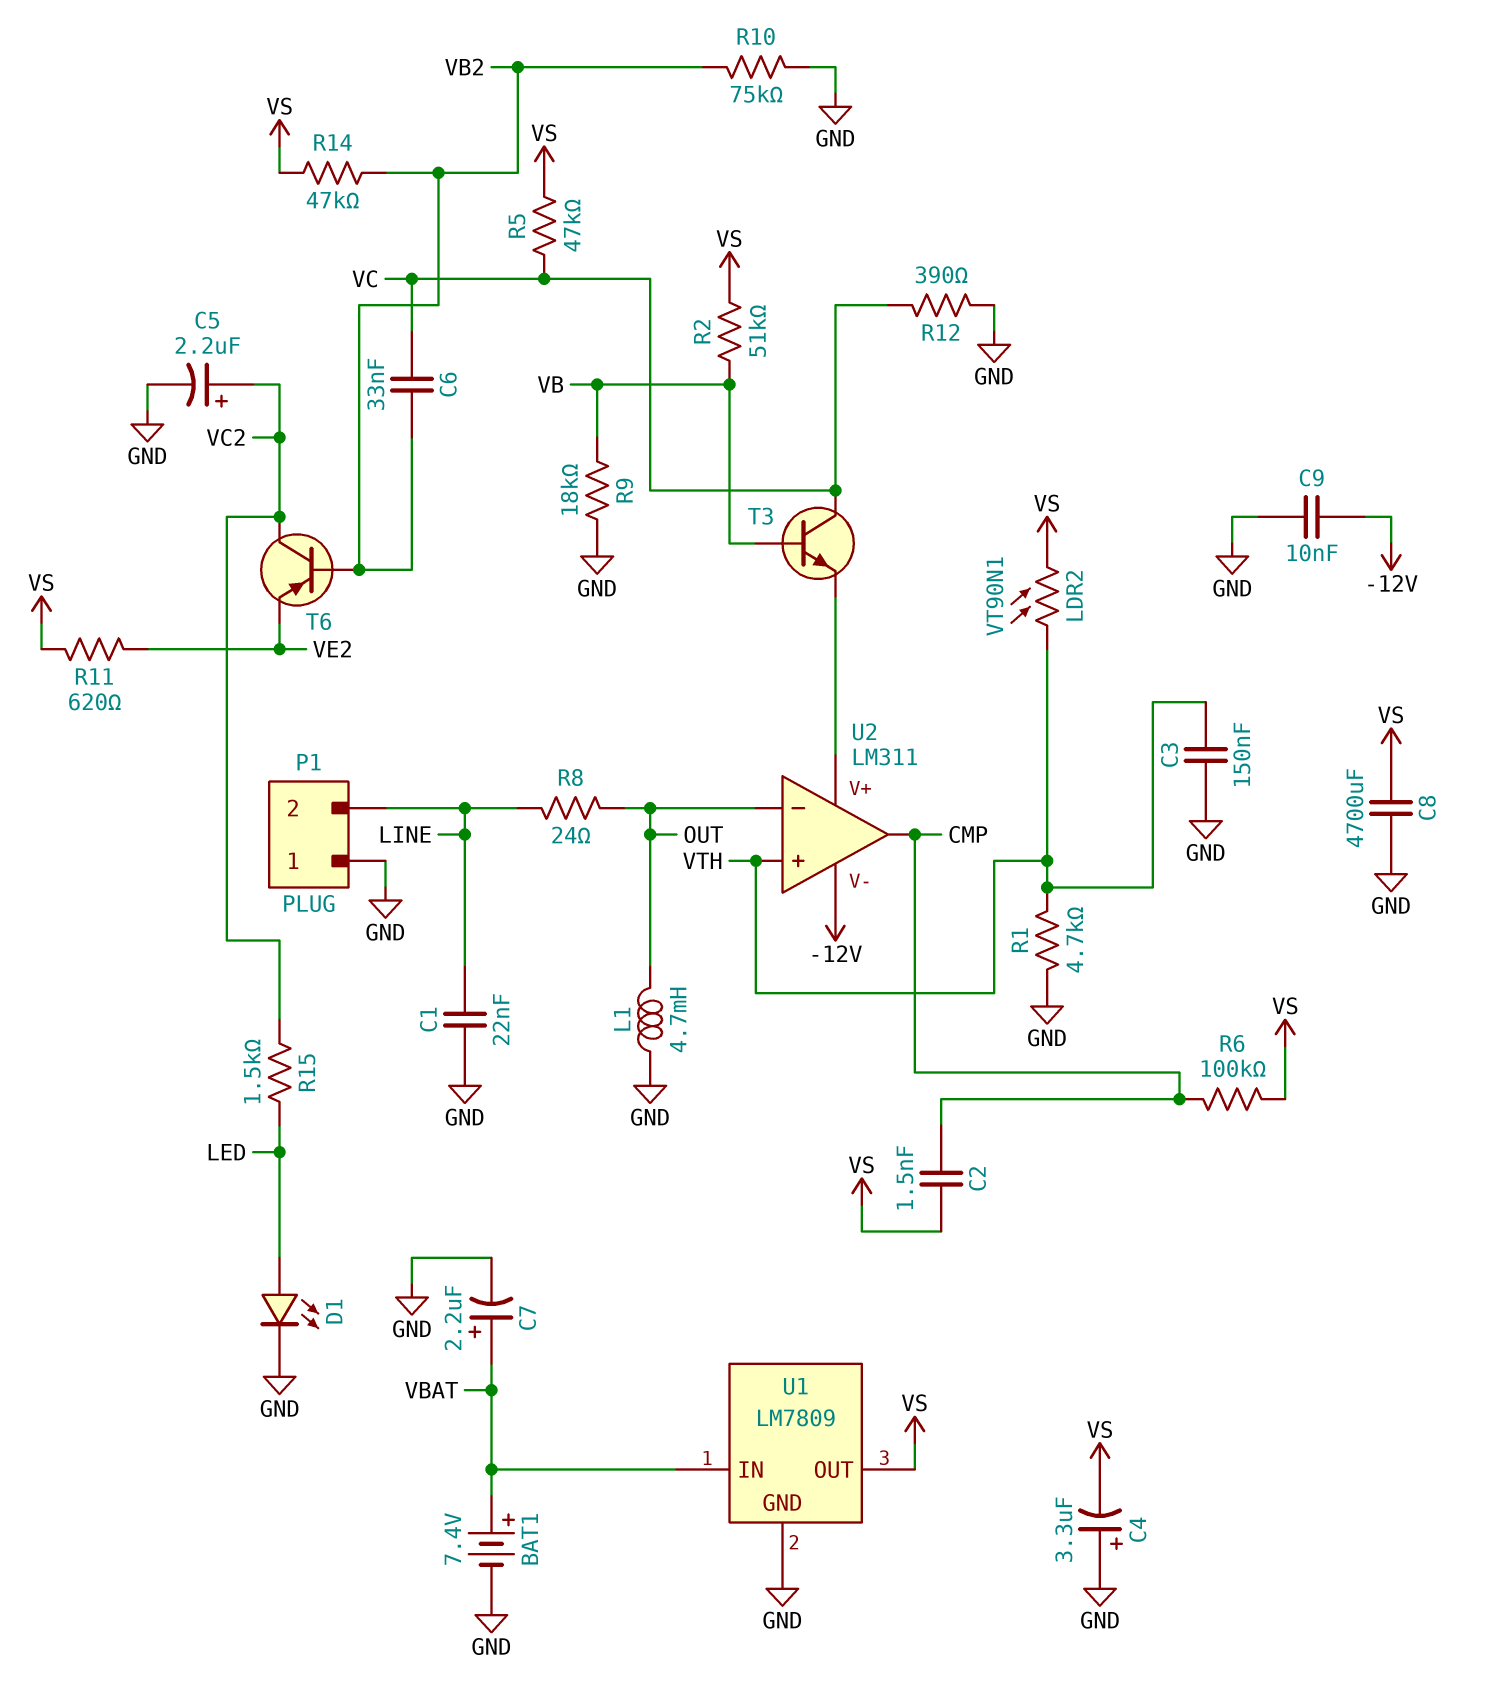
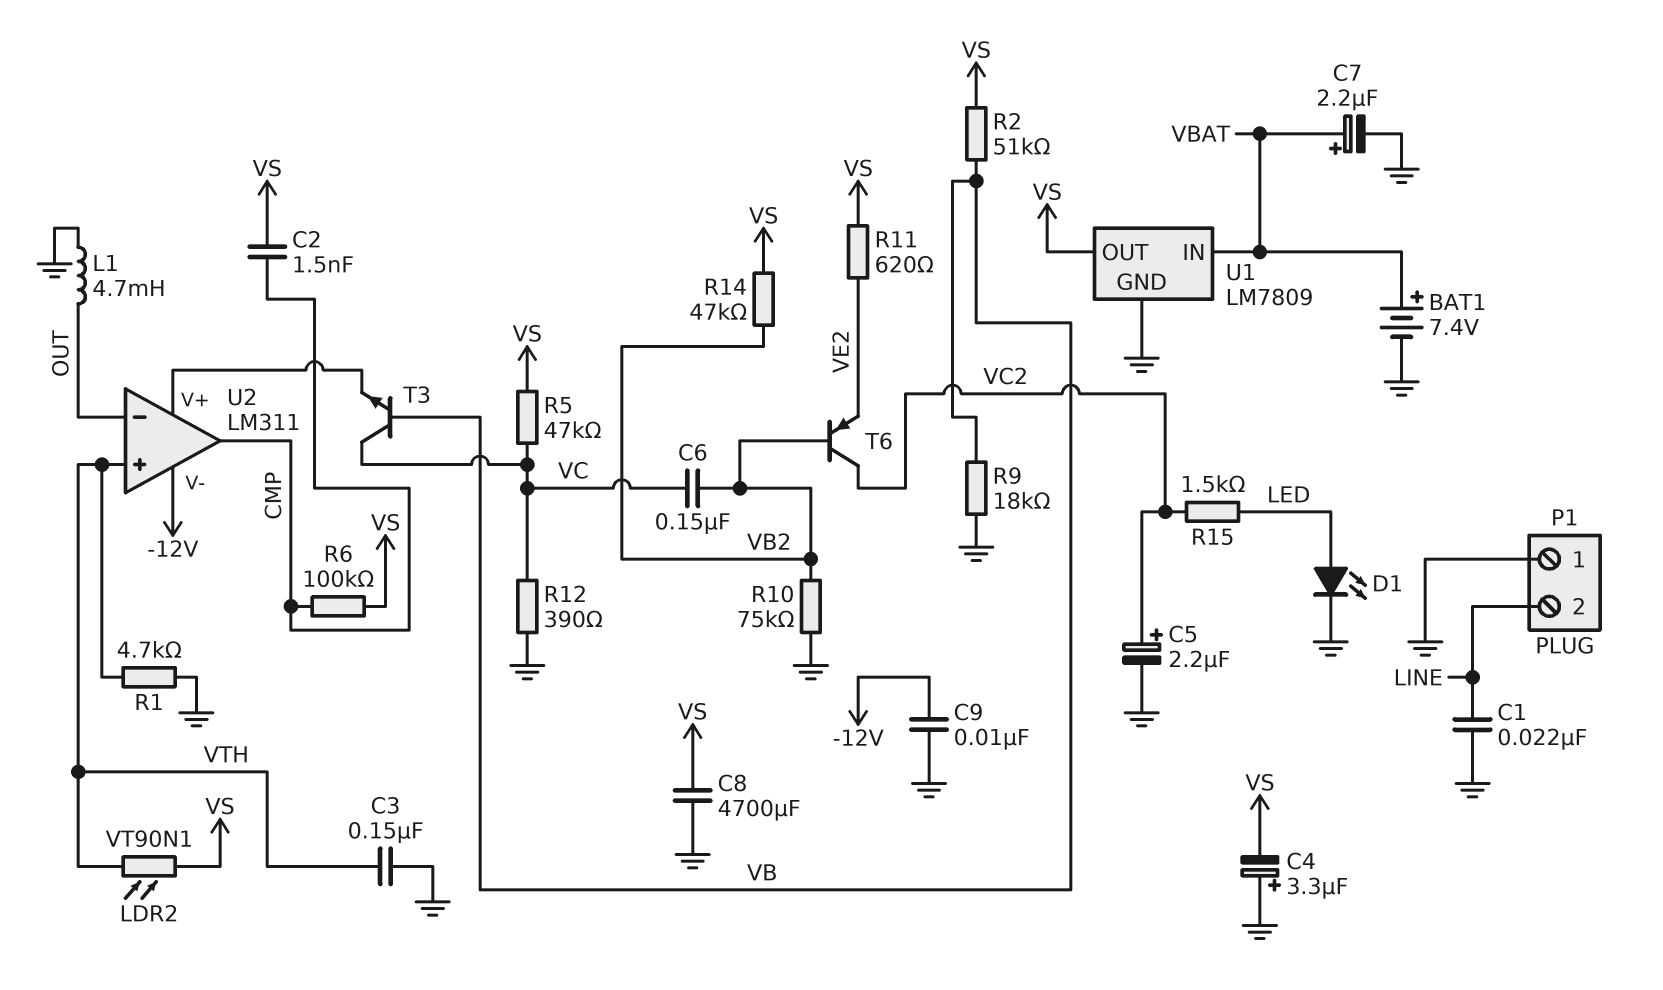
C6: 33nF (VB2, VC) -> 150nF (VB2, VC)
R8: 24 (LINE, OUT) -> none

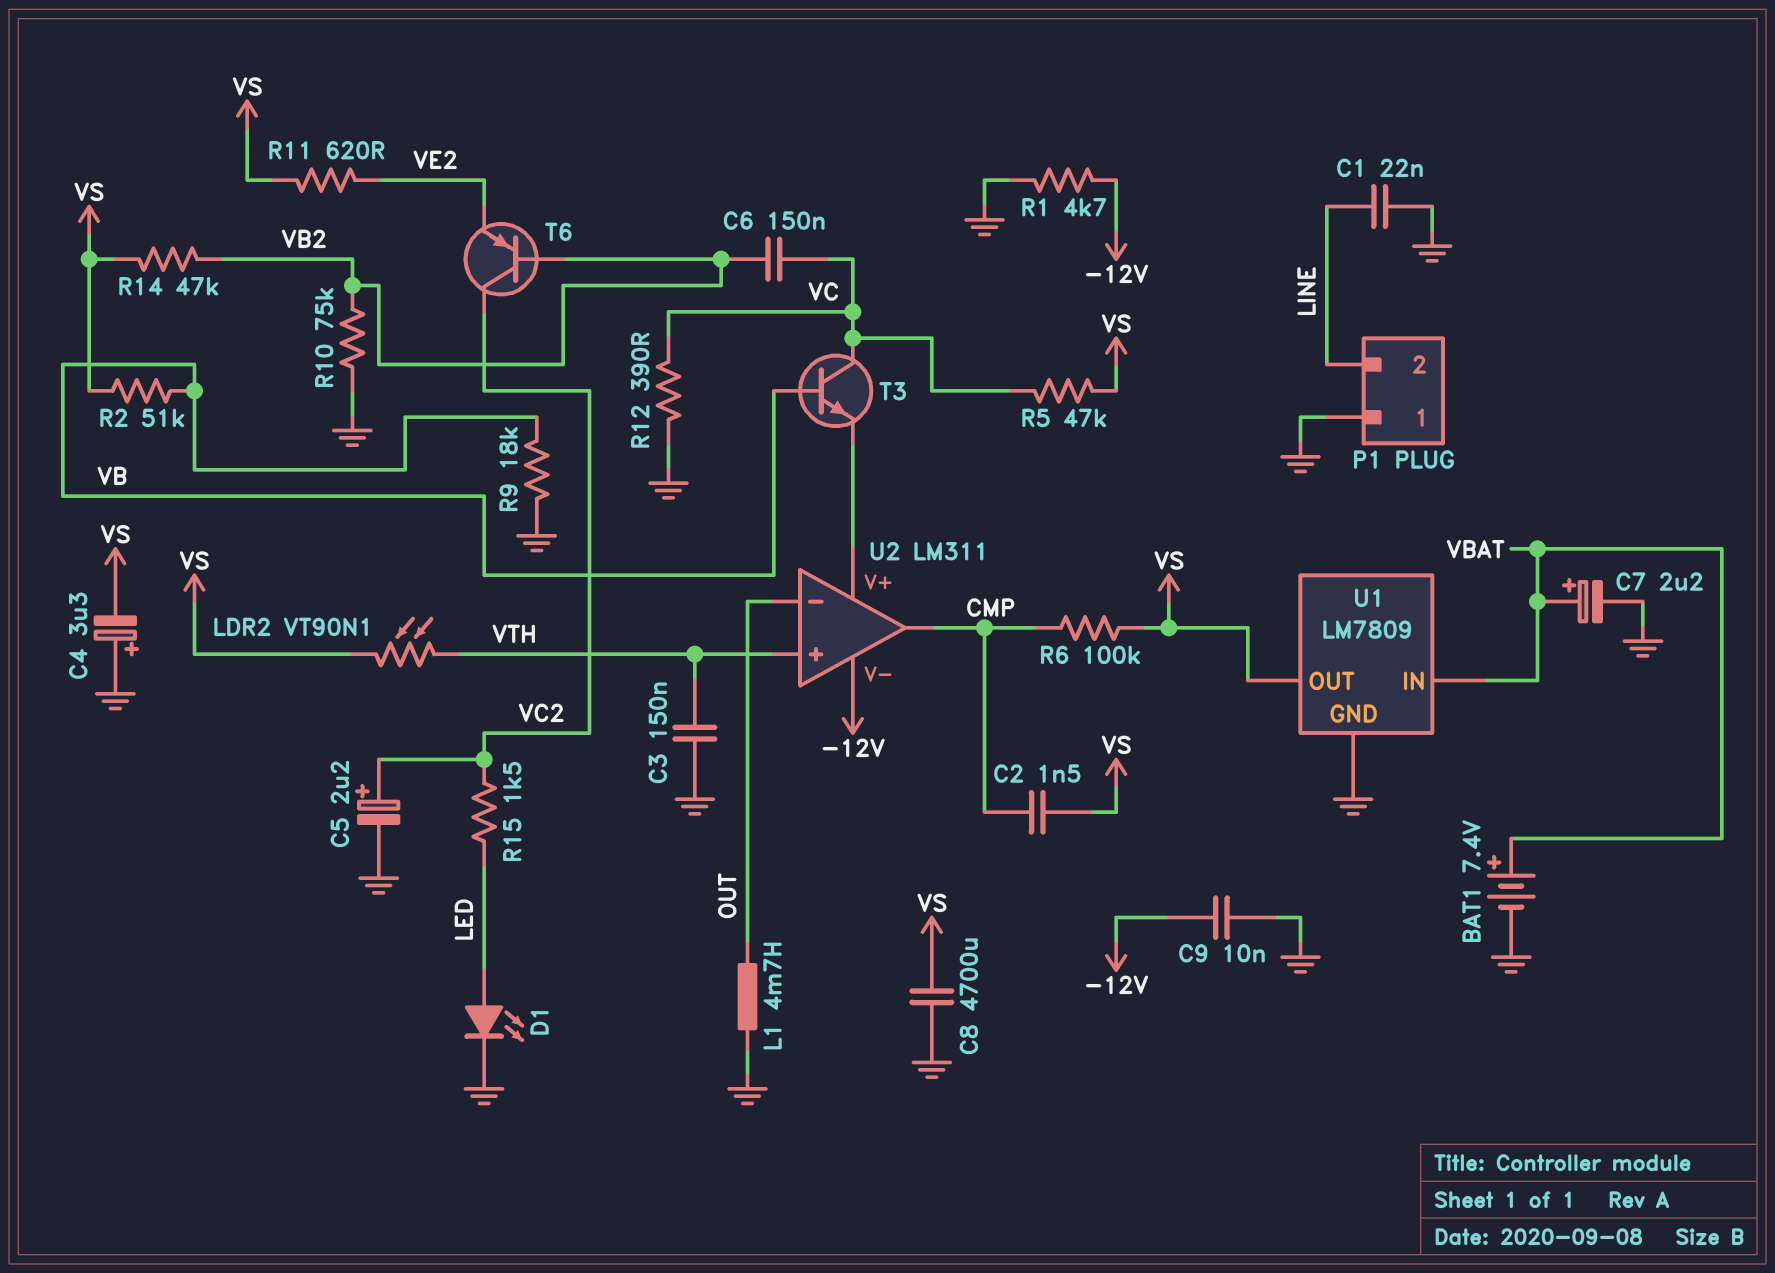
R1: 4.7k (GND, VTH) -> 4.7k (-12V, GND)

